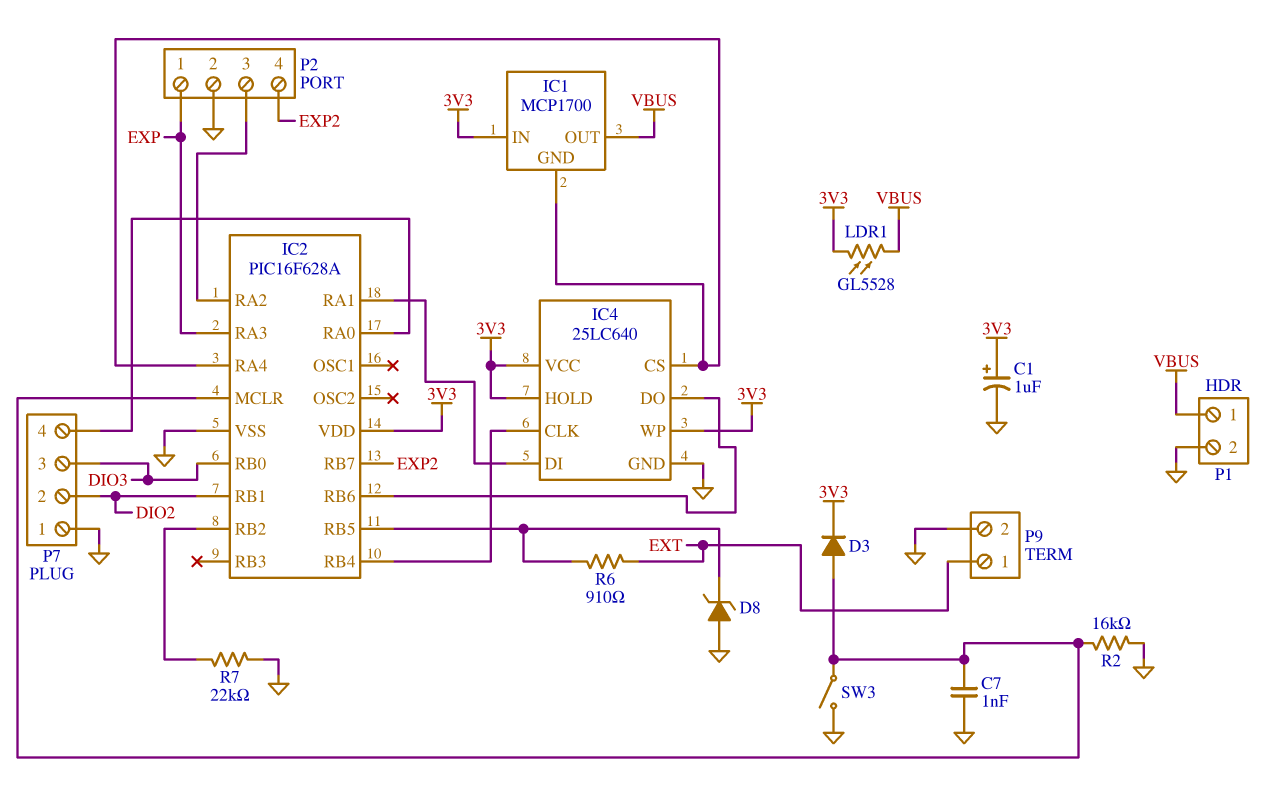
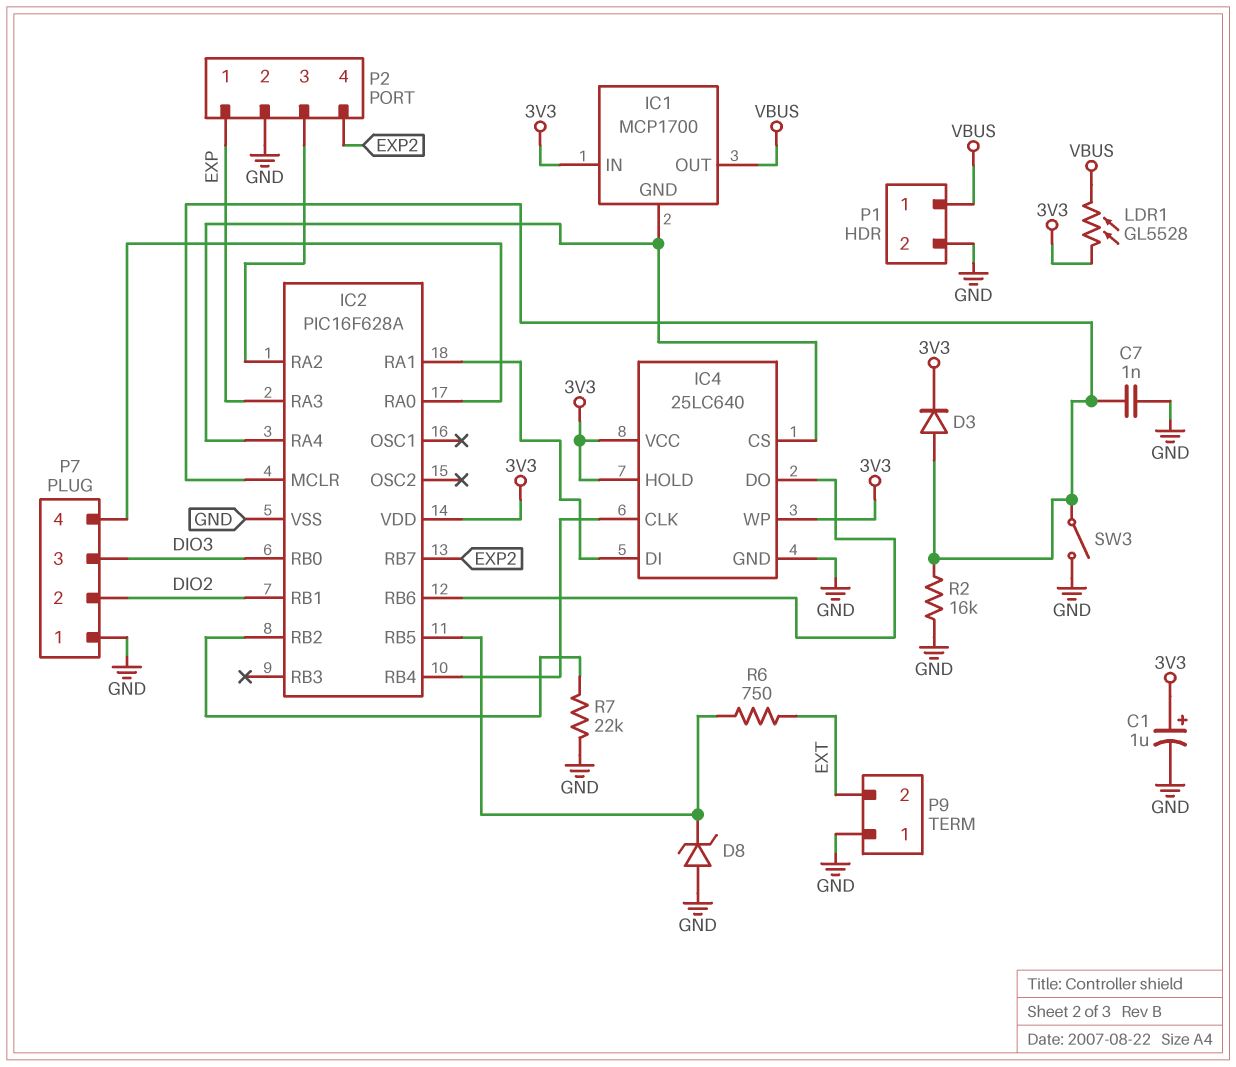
P9 pin 1: EXT -> GND
P9 pin 2: GND -> EXT
R6: 910 (EXT, IC2/RB5) -> 750 (EXT, IC2/RB5)

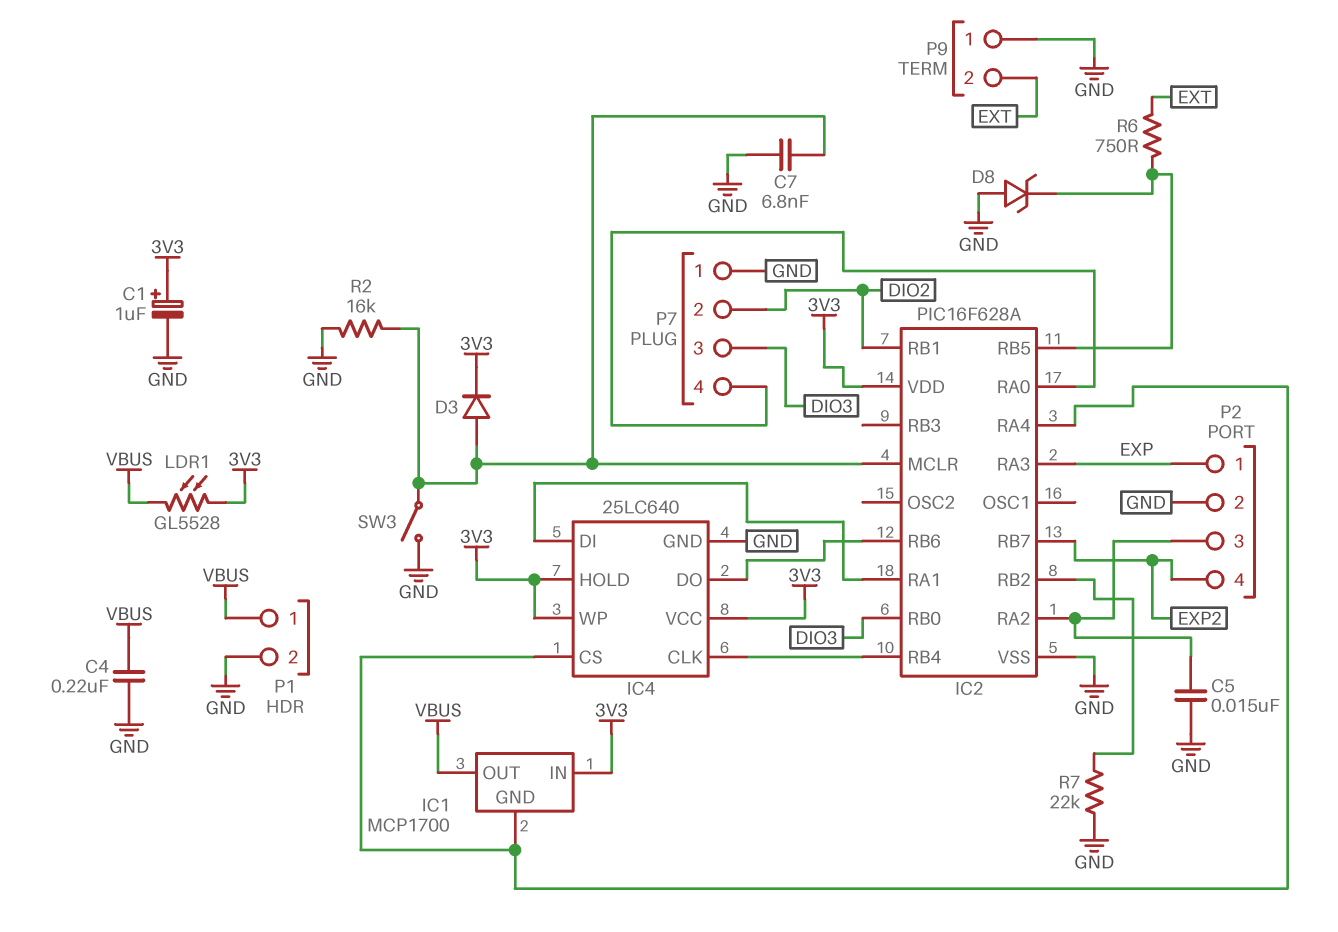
C4: none -> 220nF (GND, VBUS)
C5: none -> 15nF (GND, IC2/RA2)
C7: 1nF (GND, IC2/MCLR) -> 6.8nF (GND, IC2/MCLR)

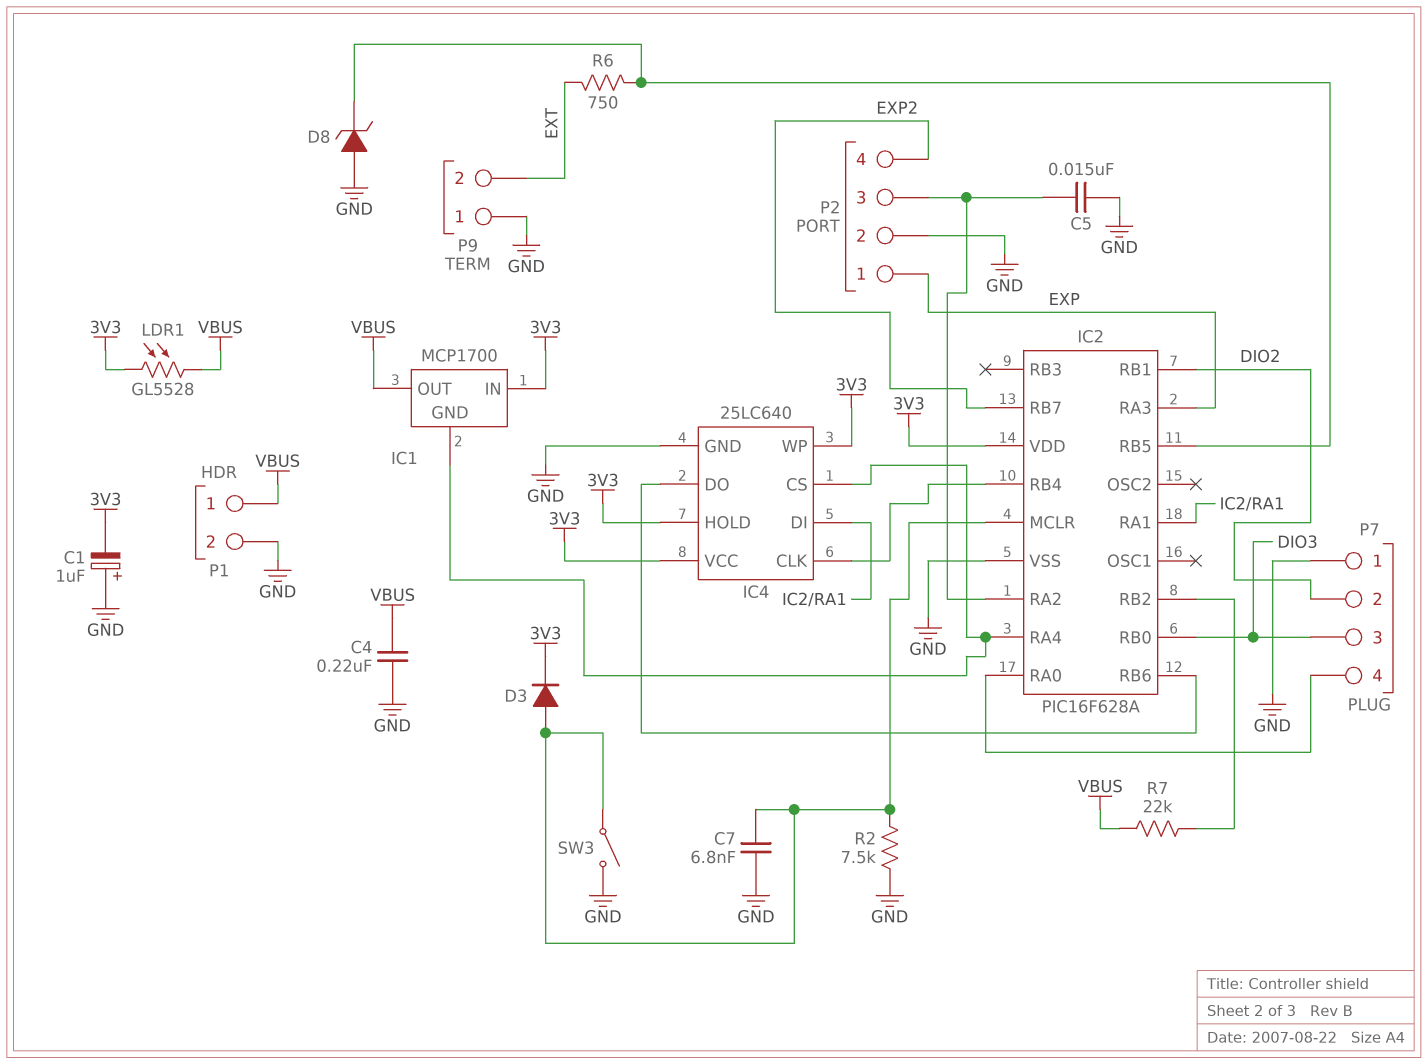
C1: 1uF (plus 3V3, minus GND) -> 1uF (plus GND, minus 3V3)
R2: 16k (GND, IC2/MCLR) -> 7.5k (GND, IC2/MCLR)
R7: 22k (GND, IC2/RB2) -> 22k (IC2/RB2, VBUS)

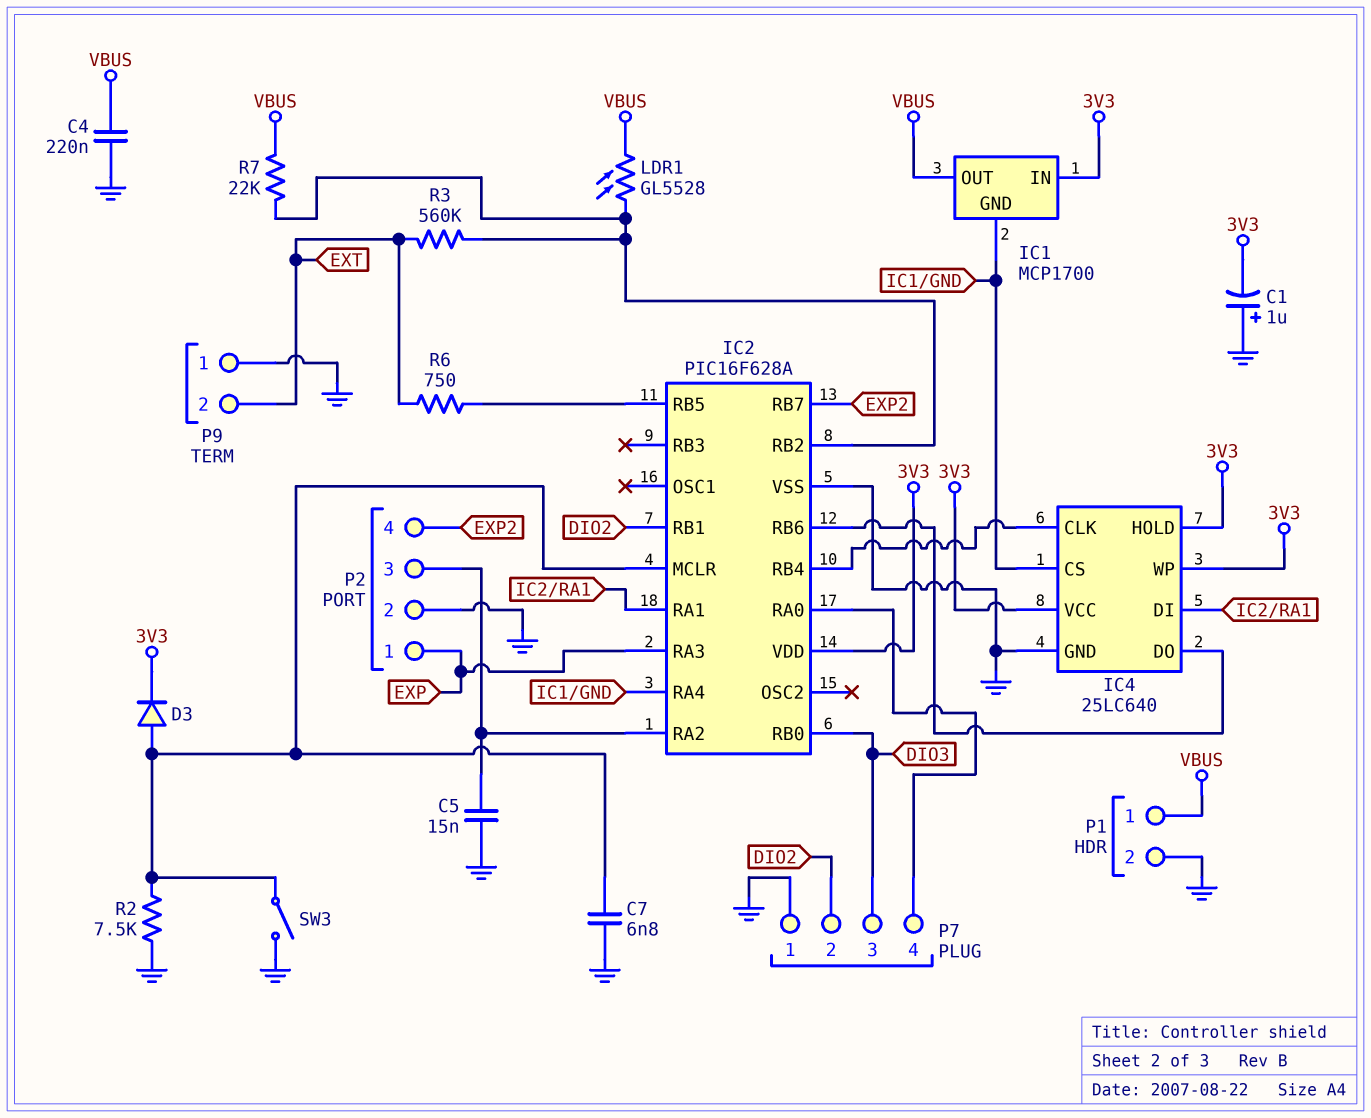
D8: zener (A GND, K IC2/RB5) -> none
LDR1: GL5528 (3V3, VBUS) -> GL5528 (IC2/RB2, VBUS)
R3: none -> 560k (EXT, IC2/RB2)

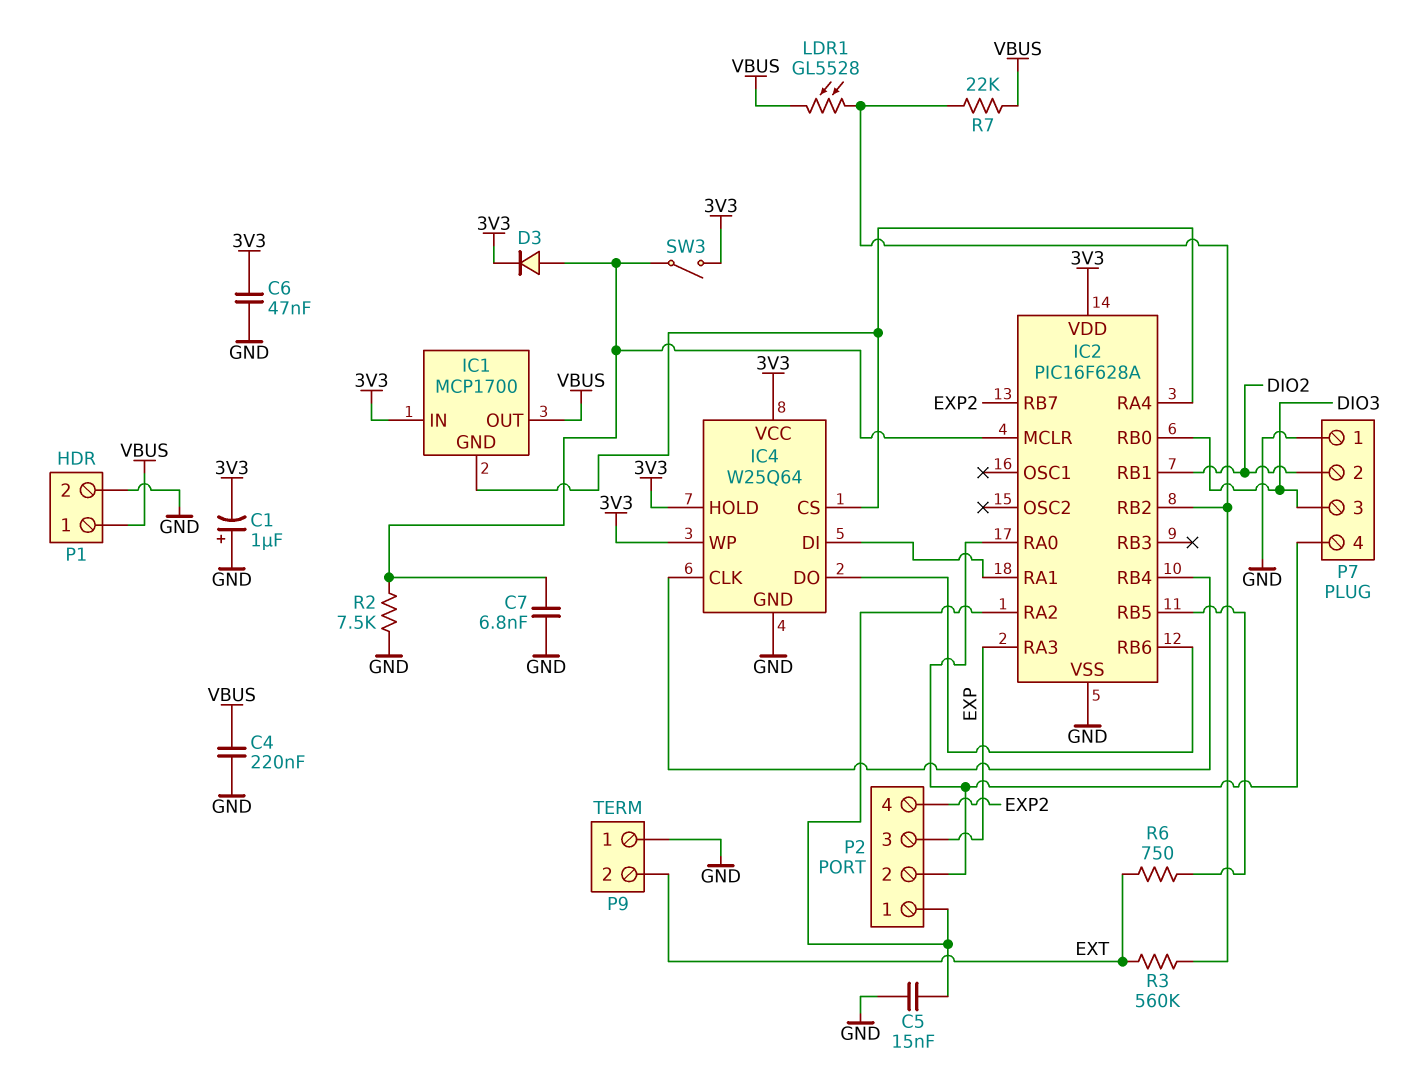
C6: none -> 47nF (3V3, GND)
IC4: 25LC640 -> W25Q64
P2 pin 1: EXP -> IC2/RA2
P2 pin 2: GND -> IC2/RA0
P2 pin 3: IC2/RA2 -> EXP
SW3: switch (GND, IC2/MCLR) -> switch (3V3, IC2/MCLR)

